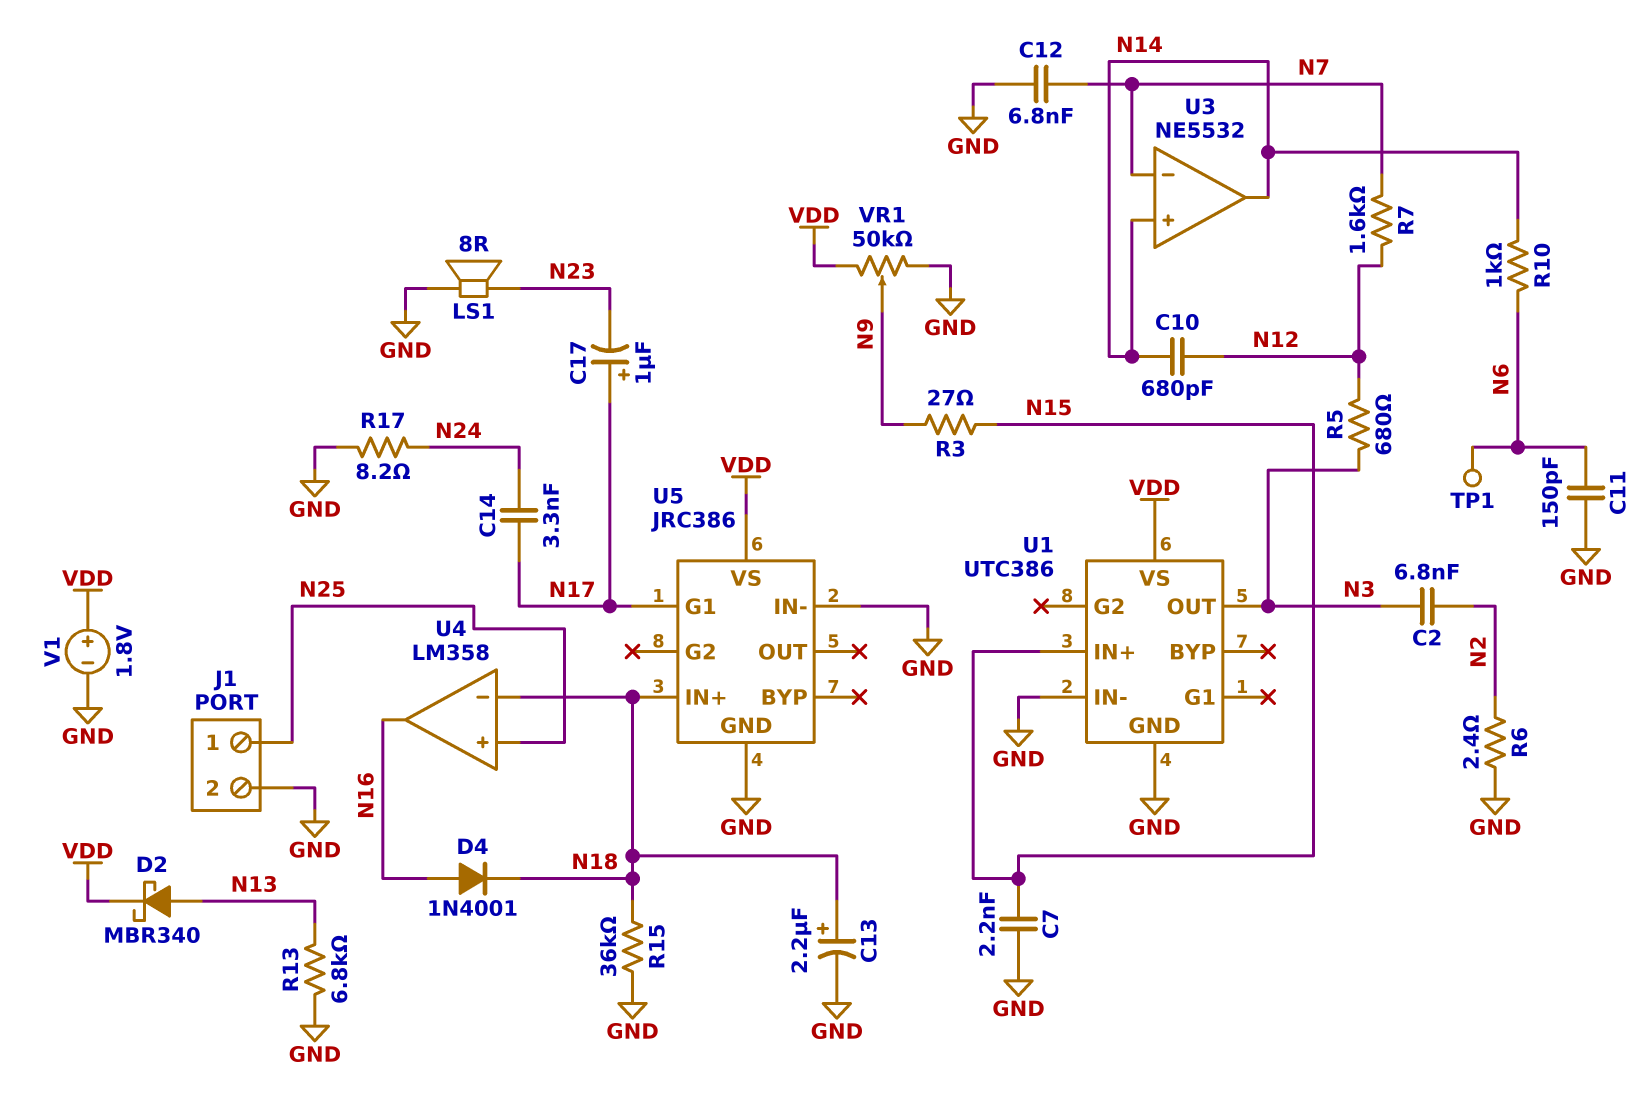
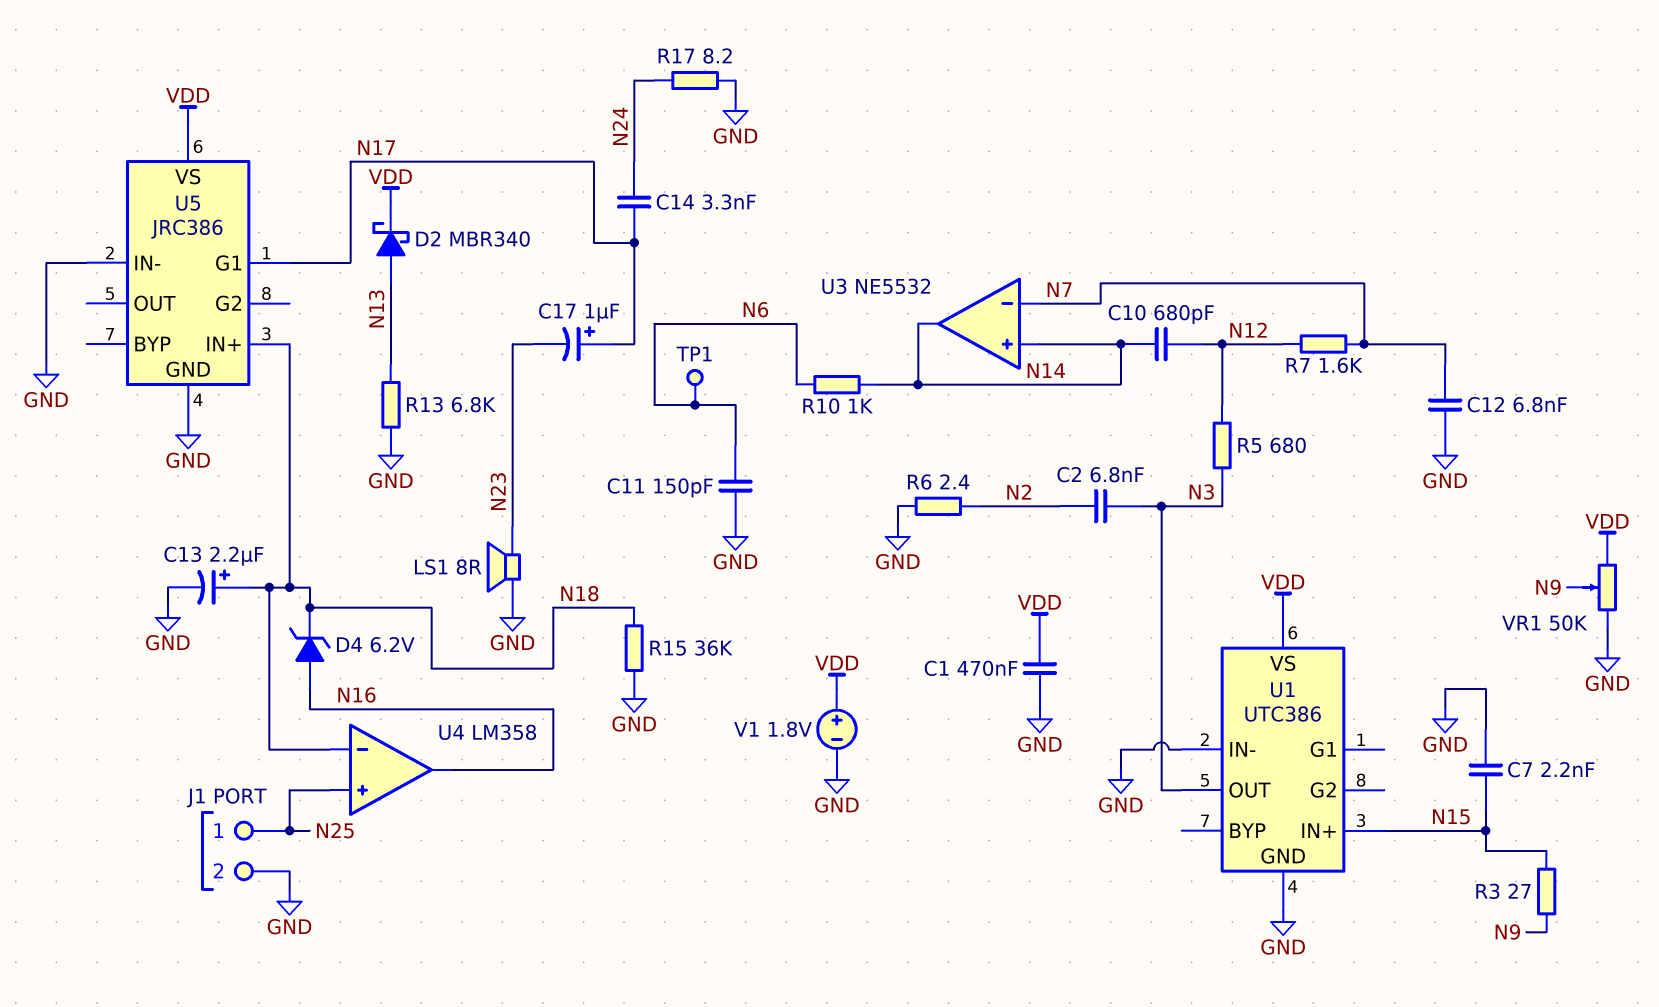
C1: none -> 470nF (GND, VDD)
D4: diode 1N4001 (A N16, K N18) -> zener 6.2V (A N16, K N18)

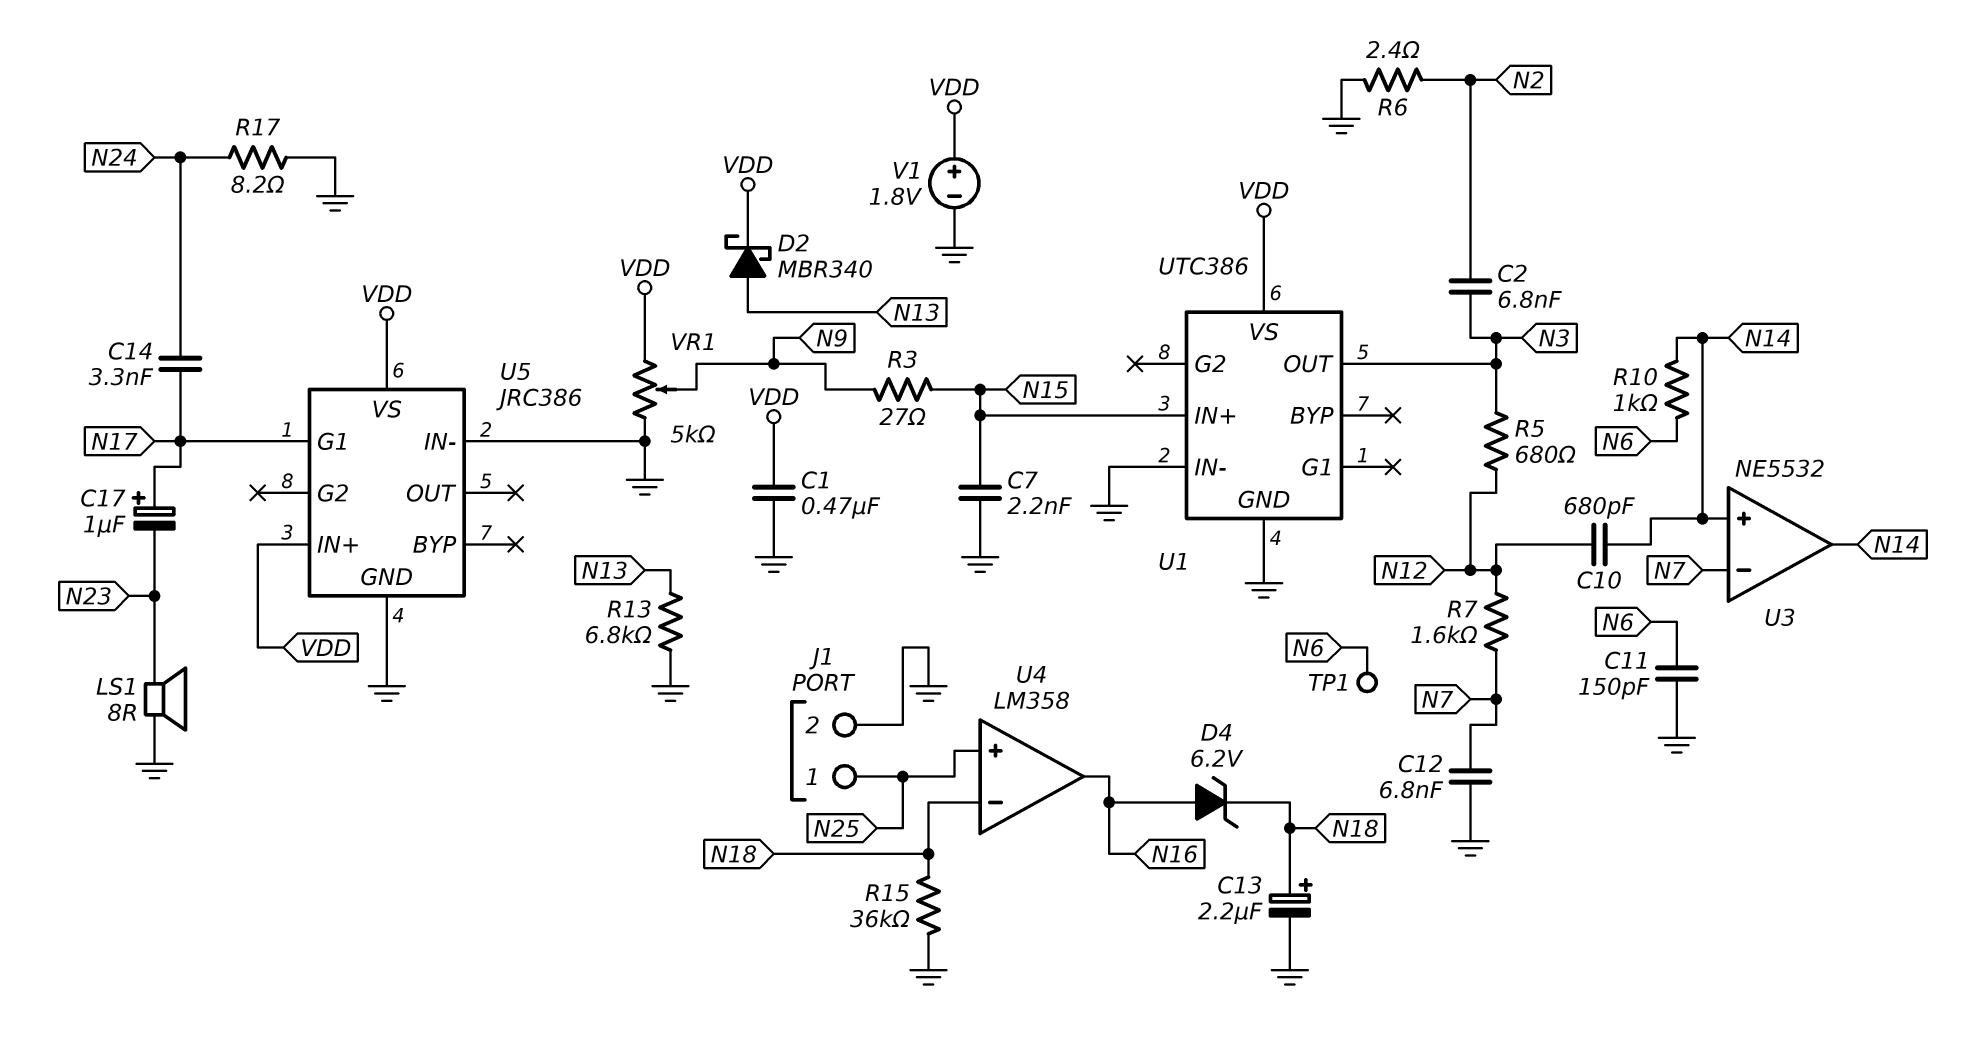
U5 pin IN+: N18 -> VDD
VR1: 50k (GND, VDD, wiper N9) -> 5k (GND, VDD, wiper N9)

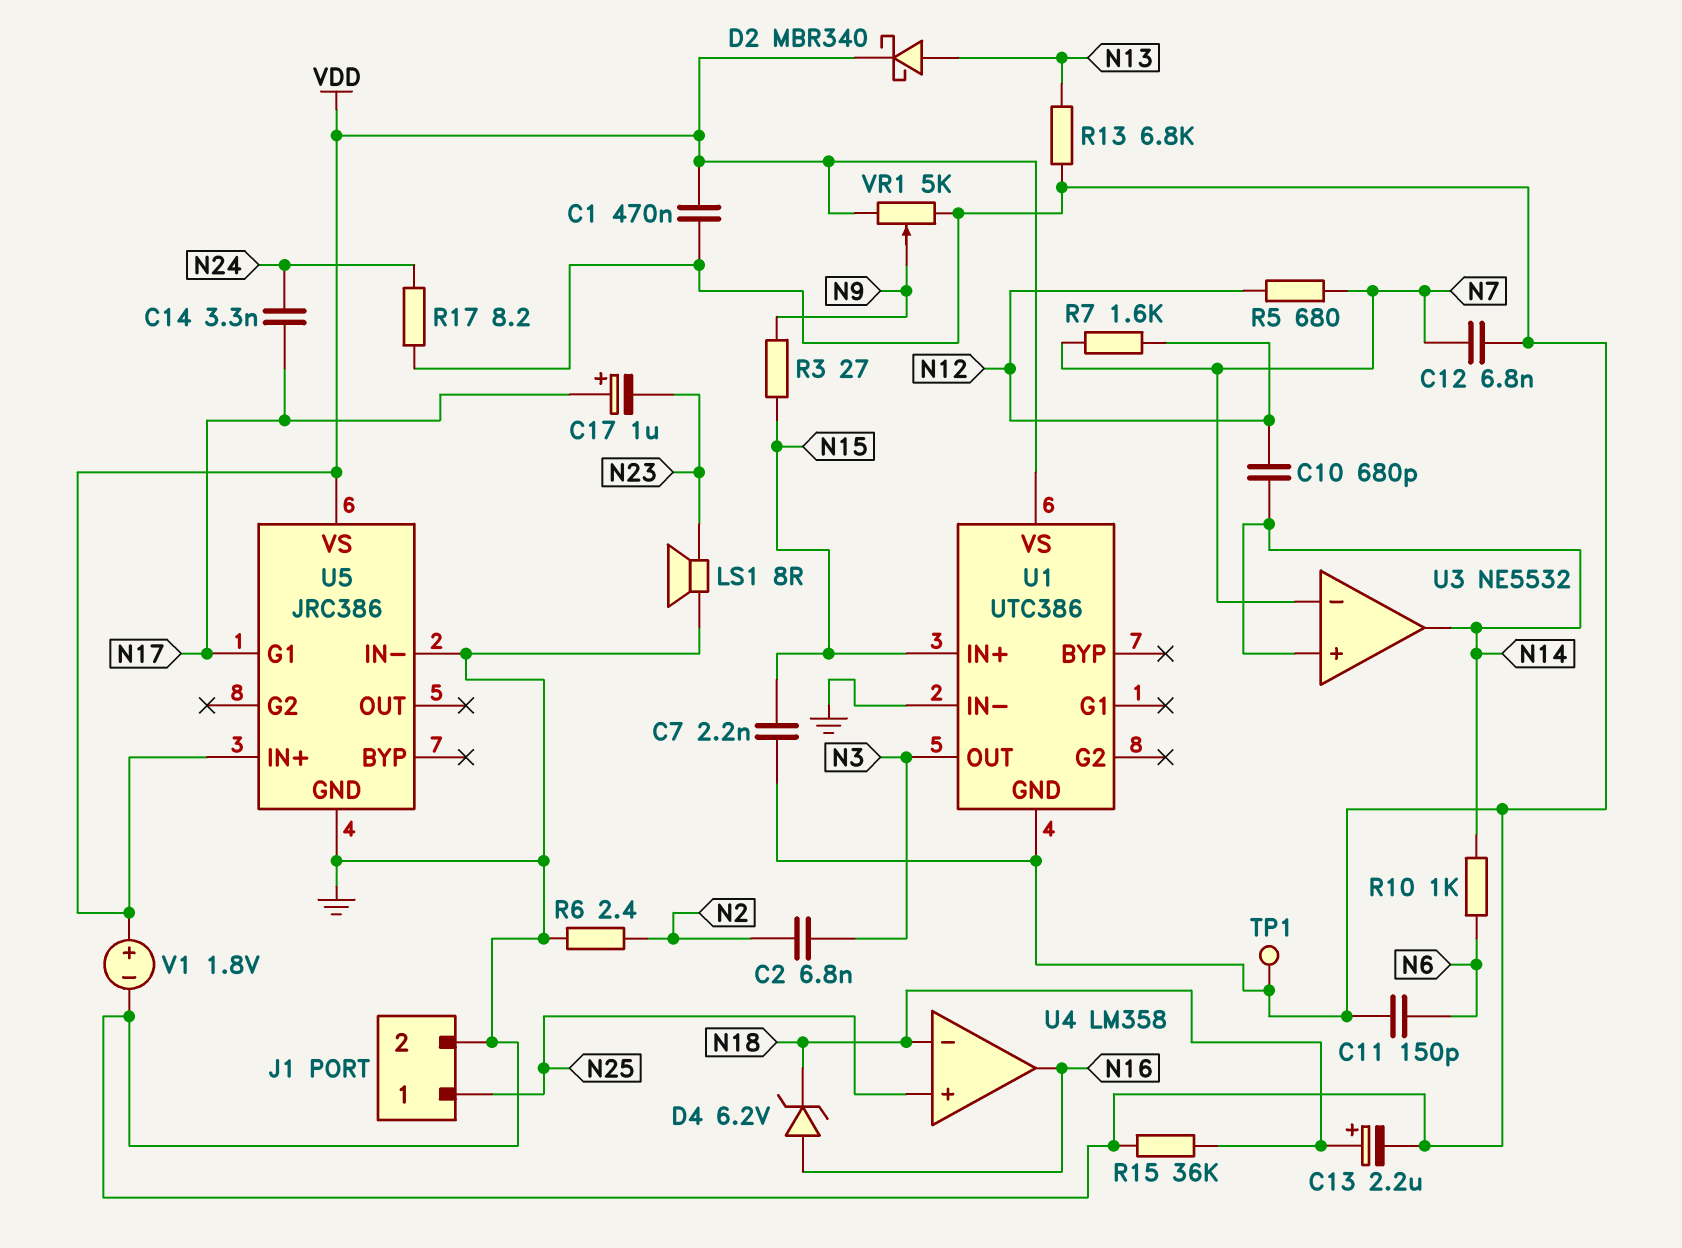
R5: 680 (N3, N12) -> 680 (N7, N12)
TP1: test point (N6) -> test point (GND)

